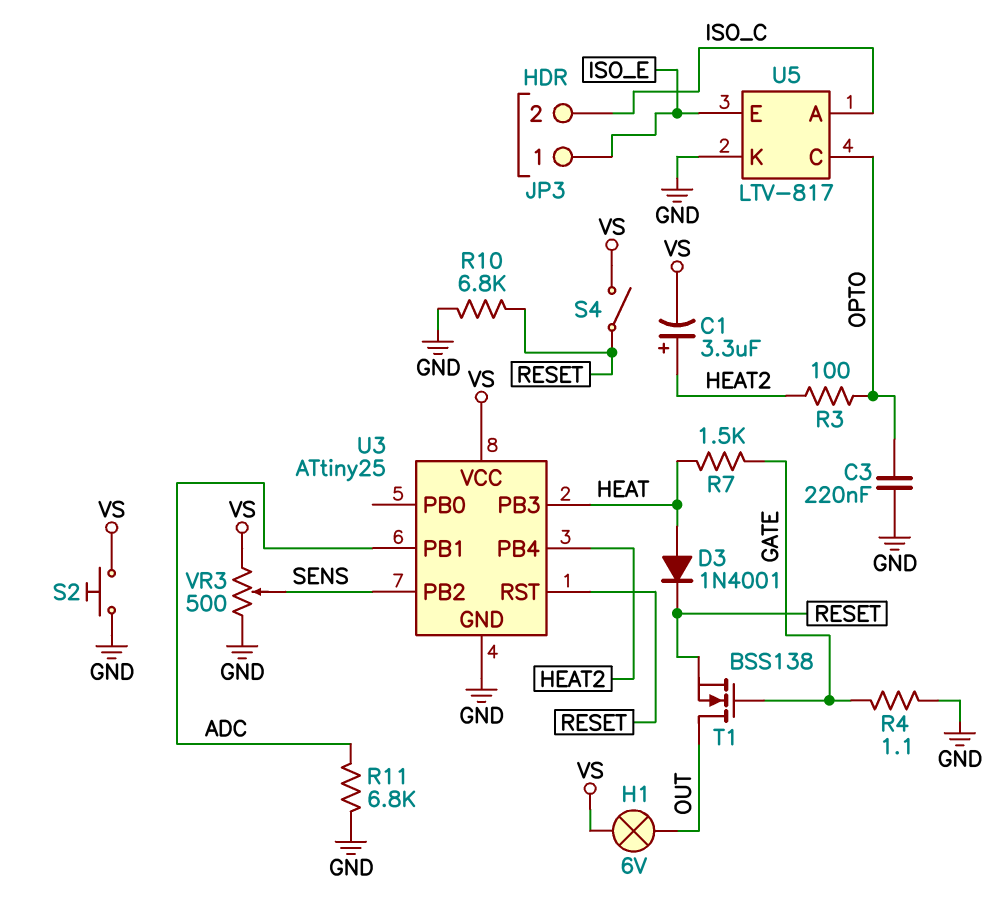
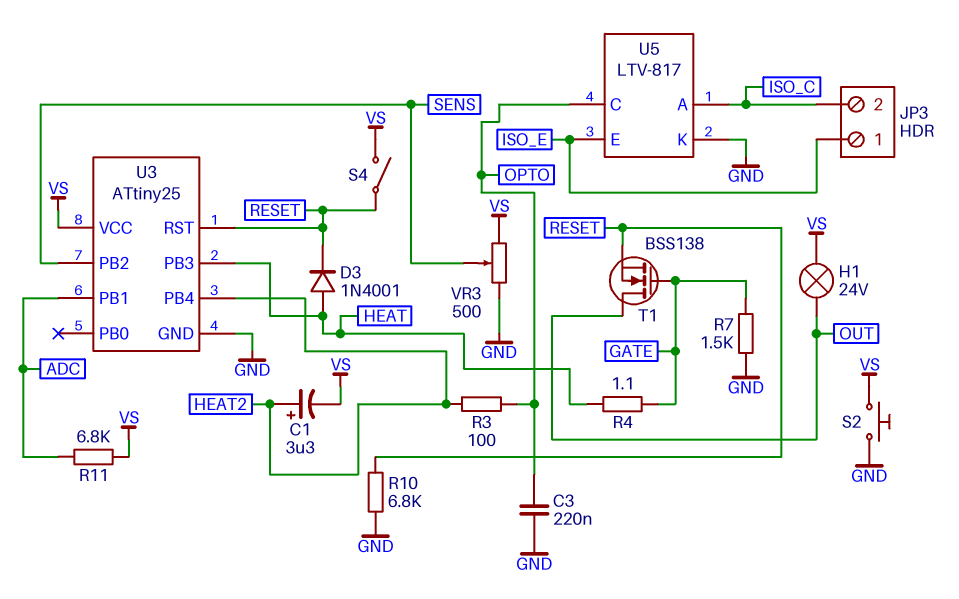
H1: lamp 6V (OUT, VS) -> lamp 24V (OUT, VS)
R4: 1.1 (GATE, GND) -> 1.1 (GATE, HEAT)
R7: 1.5k (GATE, HEAT) -> 1.5k (GATE, GND)
R11: 6.8k (ADC, GND) -> 6.8k (ADC, VS)

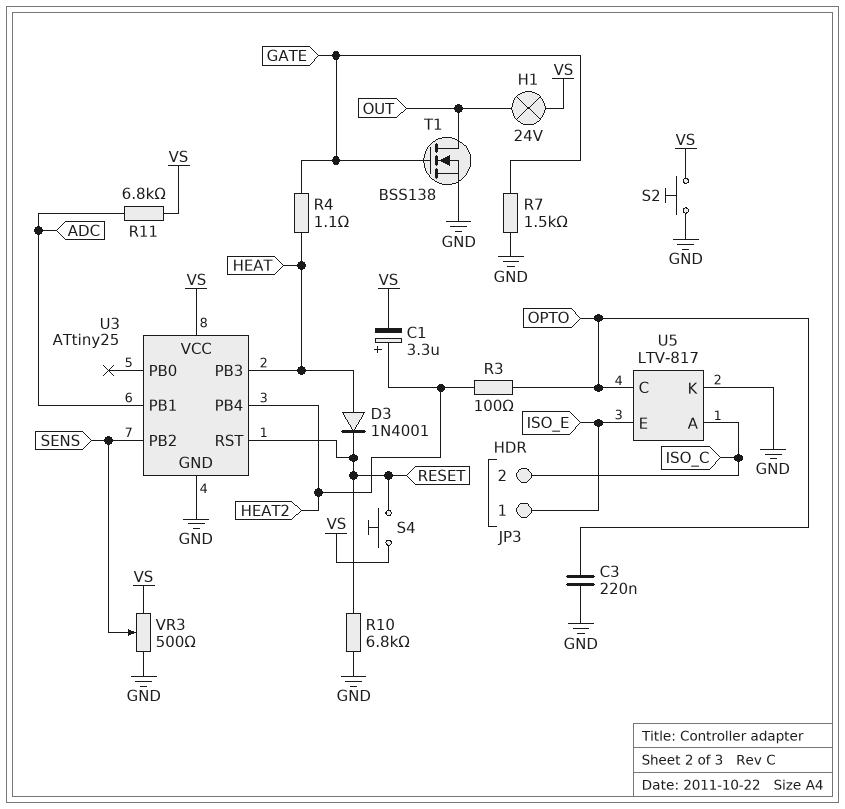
S4: switch (RESET, VS) -> button (RESET, VS)
T1: NMOS BSS138 (G GATE, D OUT, S RESET) -> NMOS BSS138 (G GATE, D OUT, S GND)

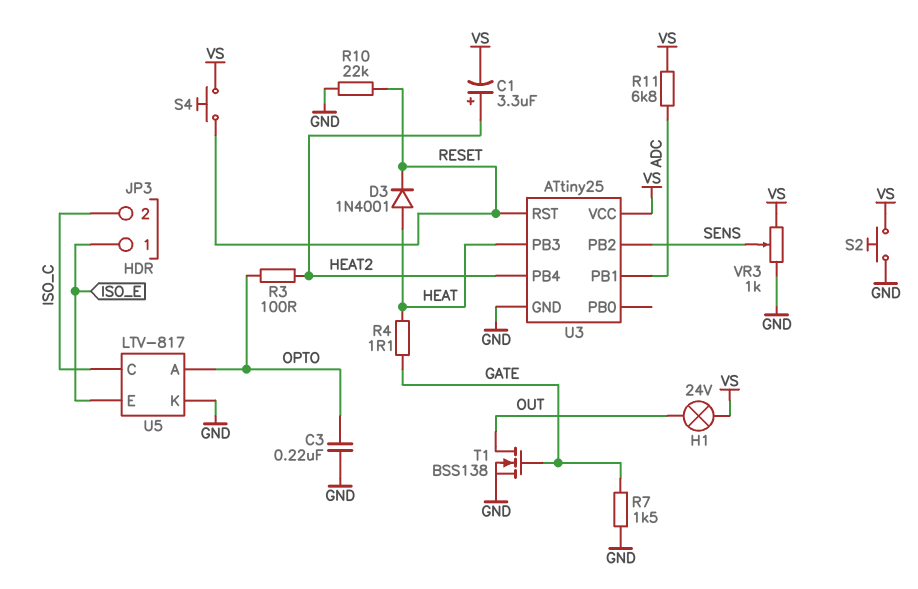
R10: 6.8k (GND, RESET) -> 22k (GND, RESET)
U5 pin A: ISO_C -> OPTO
U5 pin C: OPTO -> ISO_C
VR3: 500 (GND, VS, wiper SENS) -> 1k (GND, VS, wiper SENS)

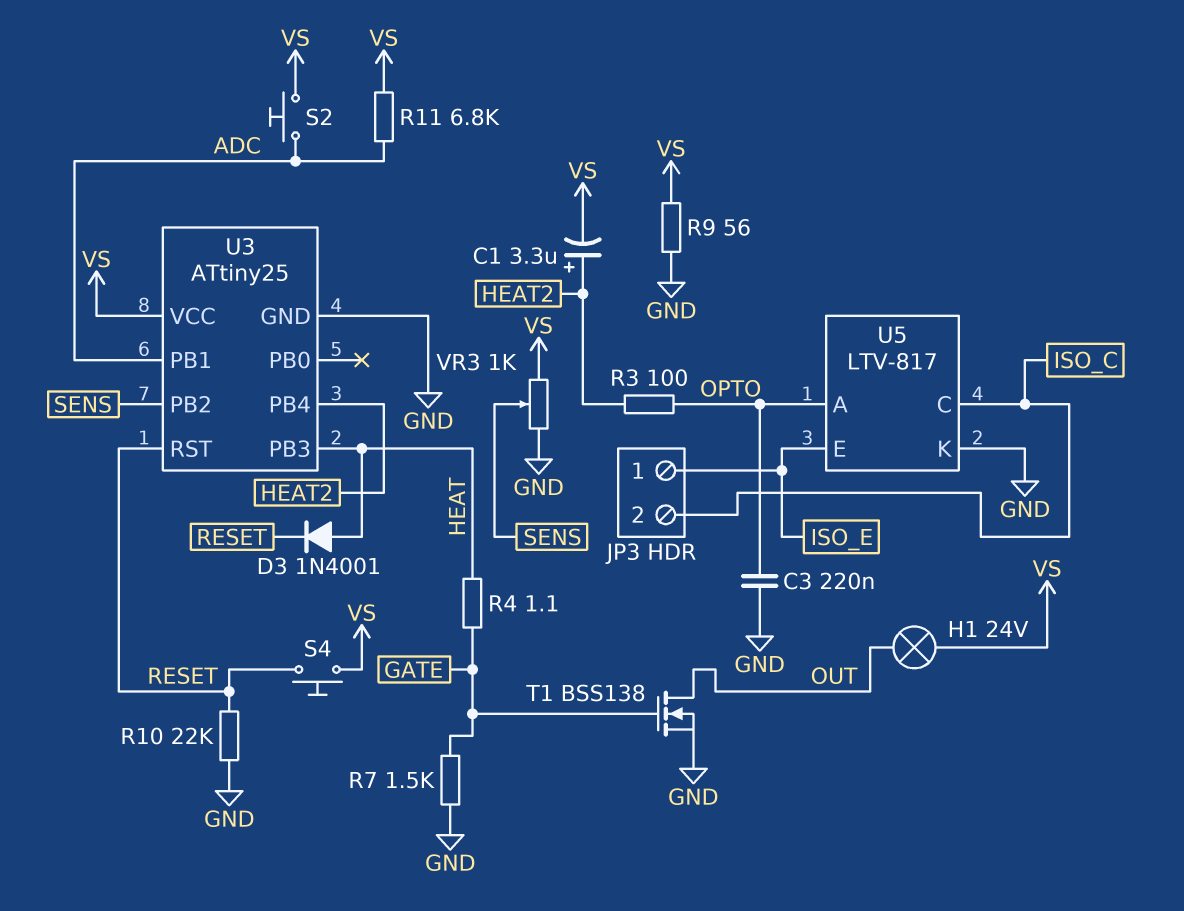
R9: none -> 56 (GND, VS)
S2: button (GND, VS) -> button (ADC, VS)

